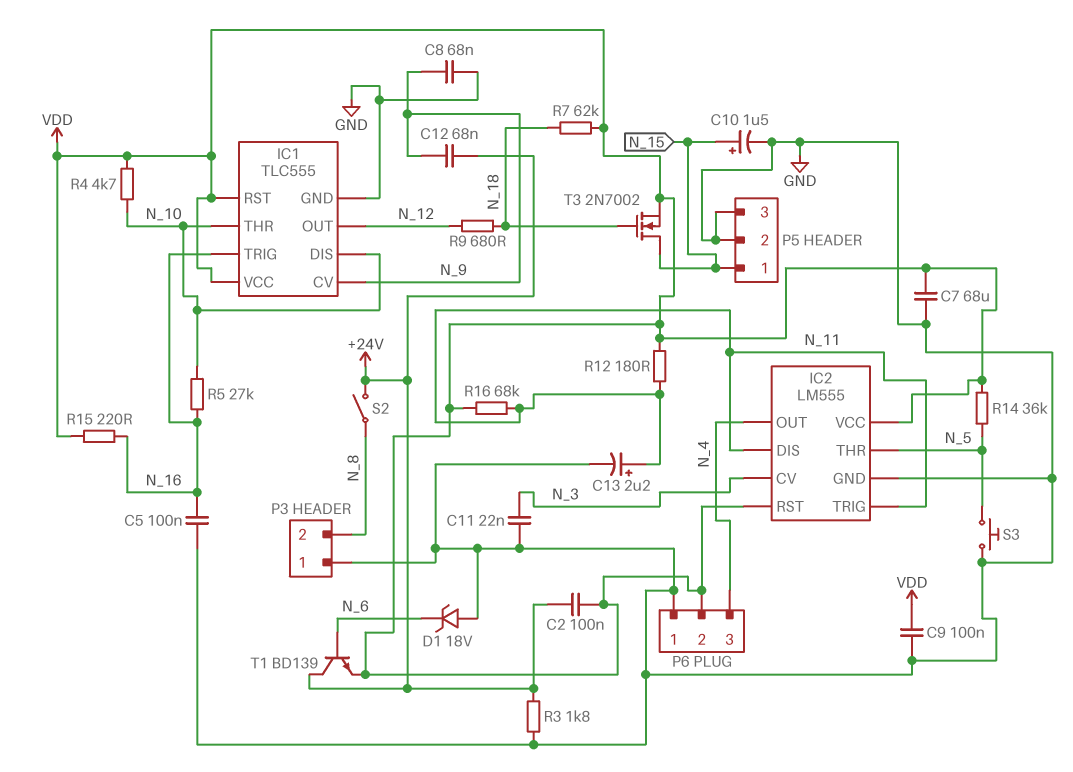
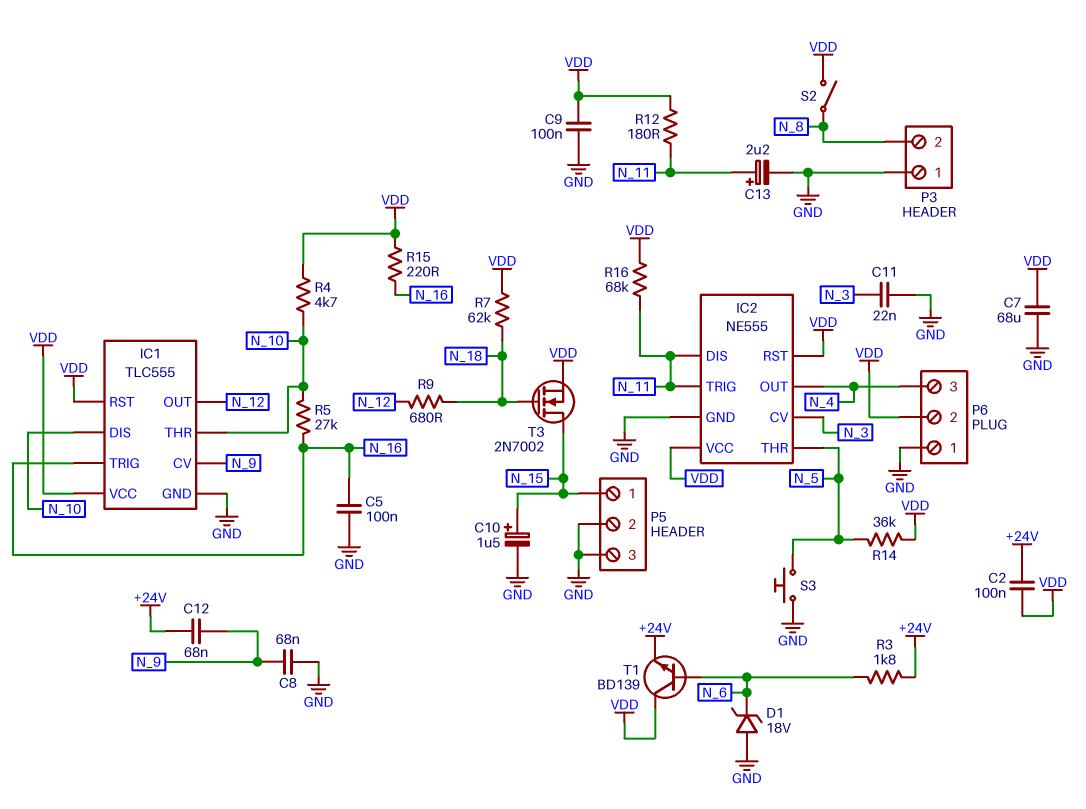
IC2: LM555 -> NE555
R3: 1.8k (+24V, GND) -> 1.8k (+24V, N_6)
S2: switch (+24V, N_8) -> switch (N_8, VDD)
T1: NPN BD139 (B N_6, C +24V, E VDD) -> NPN BD139 (B N_6, C VDD, E +24V)

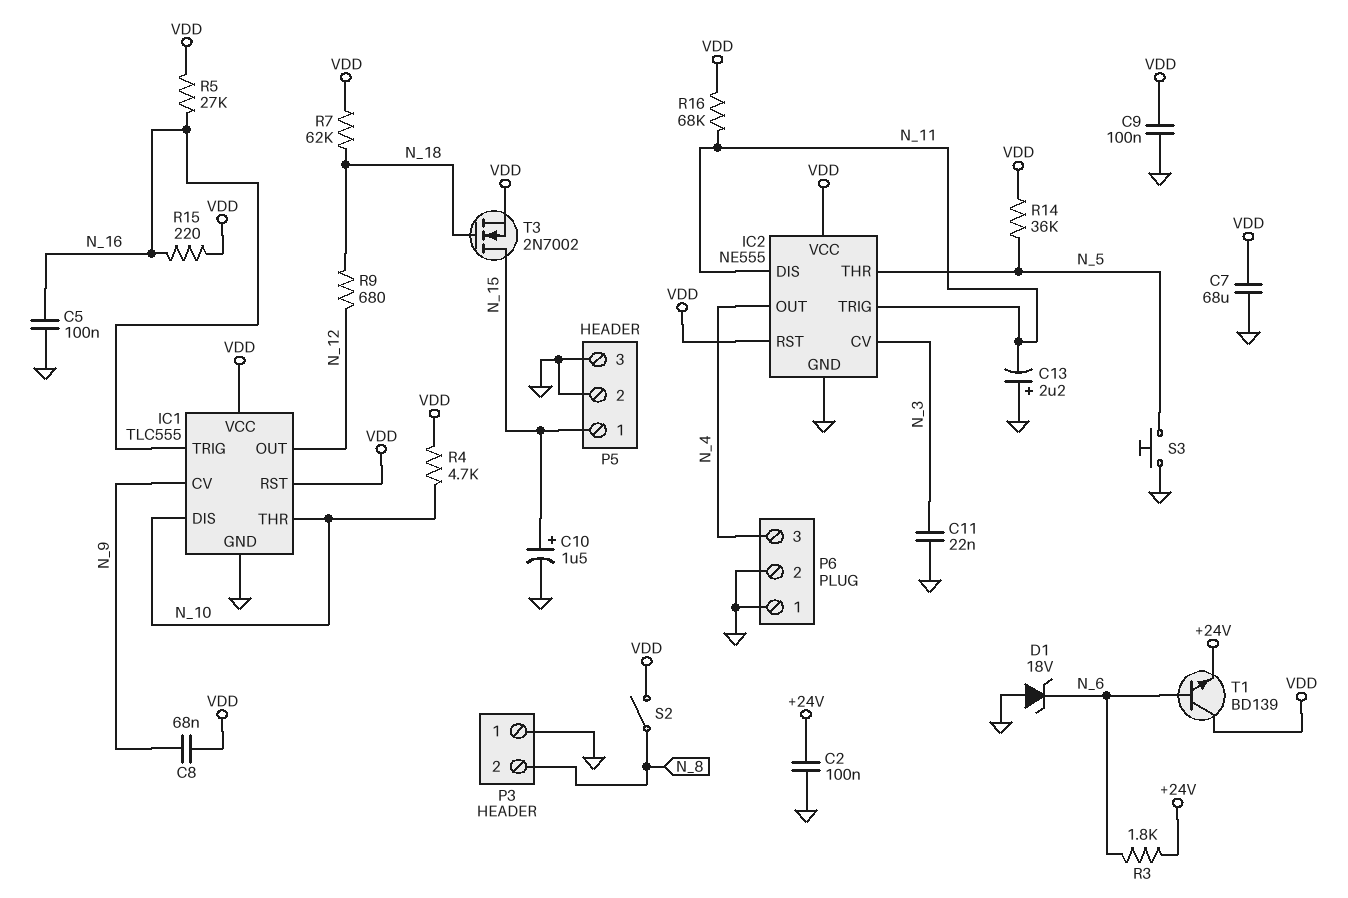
C2: 100nF (+24V, VDD) -> 100nF (+24V, GND)
C8: 68nF (GND, N_9) -> 68nF (N_9, VDD)
C12: 68nF (+24V, N_9) -> none
C13: 2.2uF (plus N_11, minus GND) -> 2.2uF (plus GND, minus N_11)
P6 pin 2: VDD -> GND
R5: 27k (N_10, N_16) -> 27k (N_16, VDD)
R12: 180 (N_11, VDD) -> none

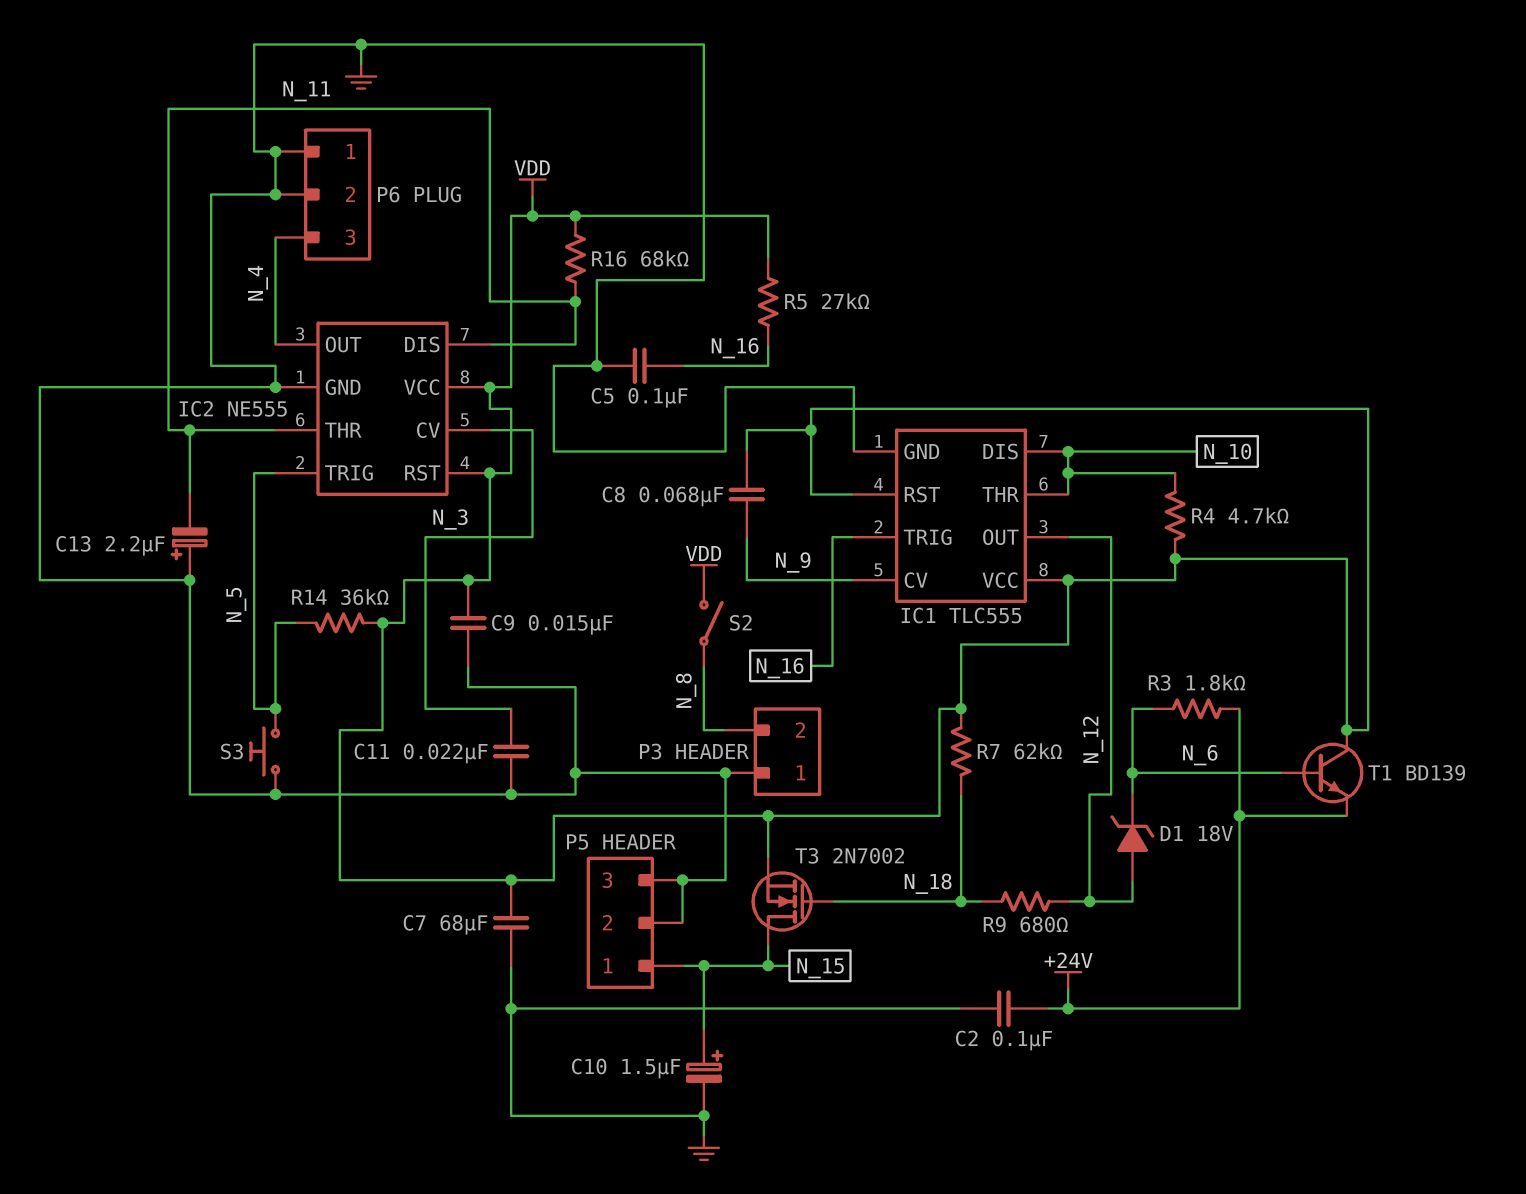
C9: 100nF (GND, VDD) -> 15nF (GND, VDD)
D1: zener 18V (A GND, K N_6) -> zener 18V (A N_12, K N_6)
IC2 pin THR: N_5 -> N_11
IC2 pin TRIG: N_11 -> N_5
R15: 220 (N_16, VDD) -> none

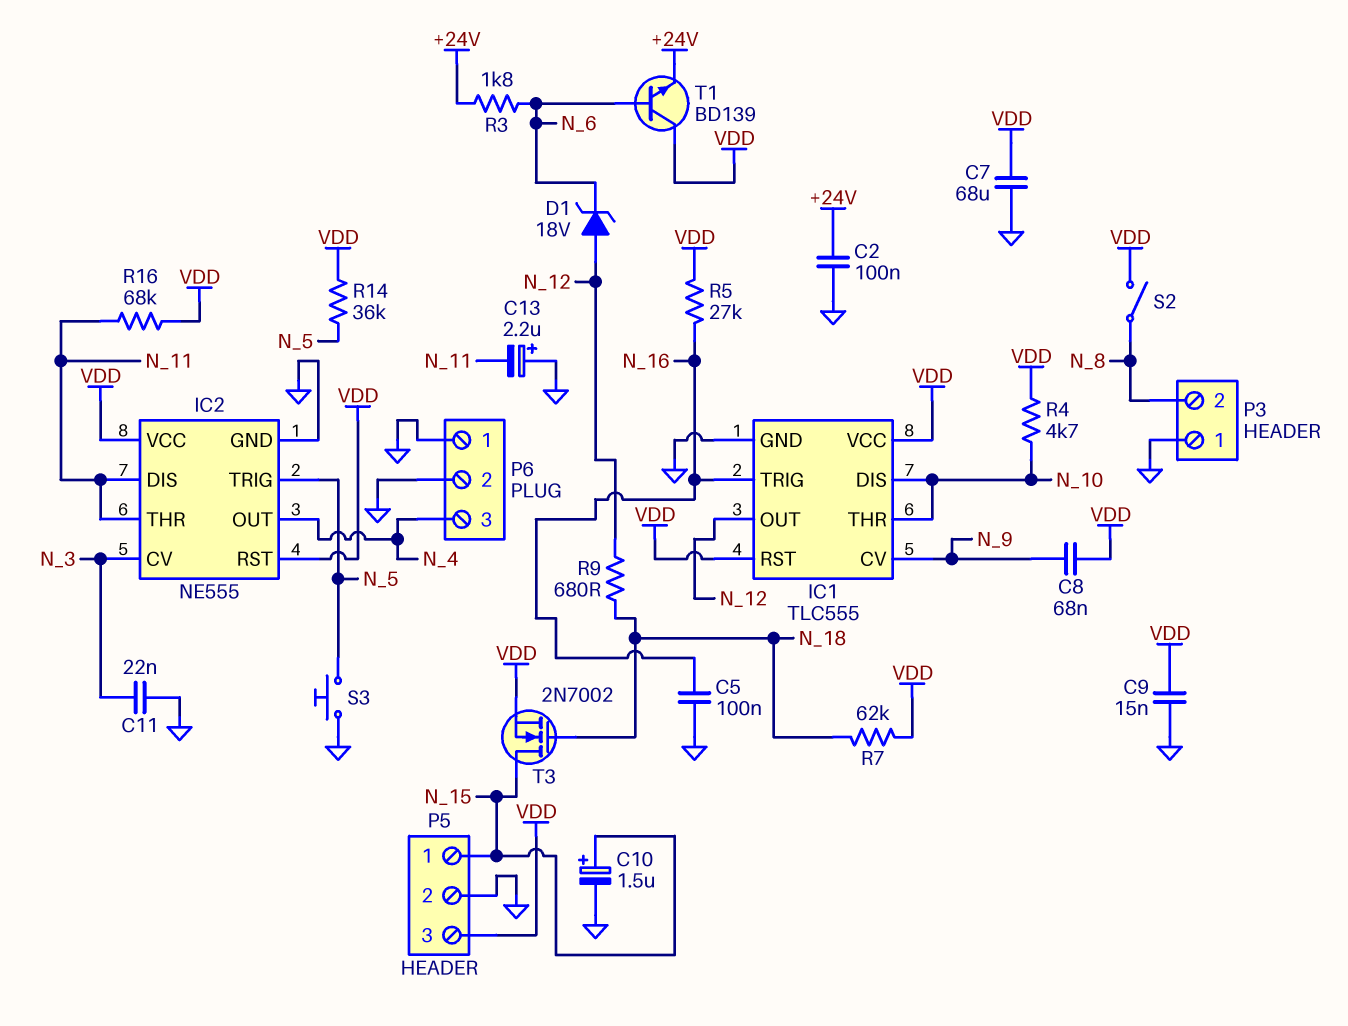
P5 pin 3: GND -> VDD

